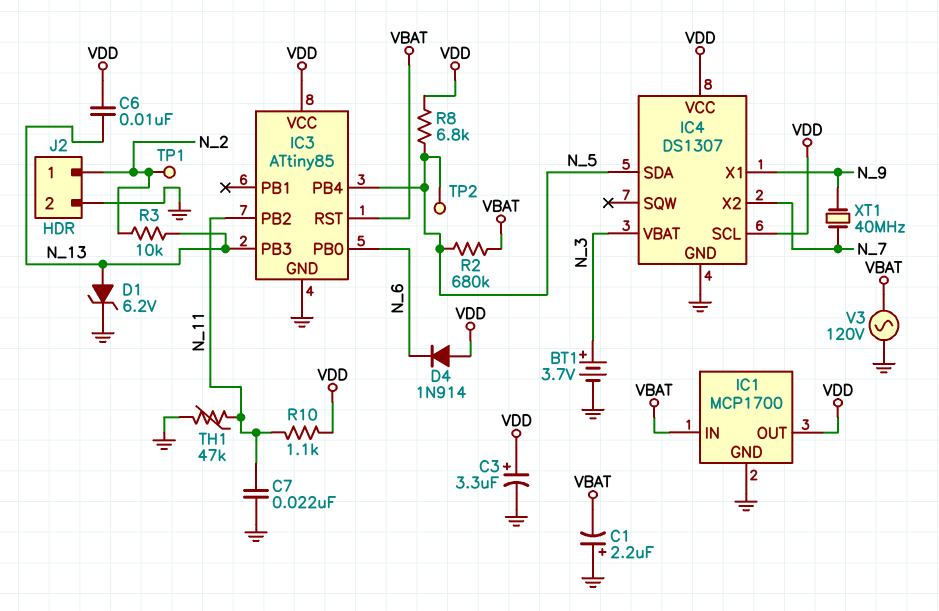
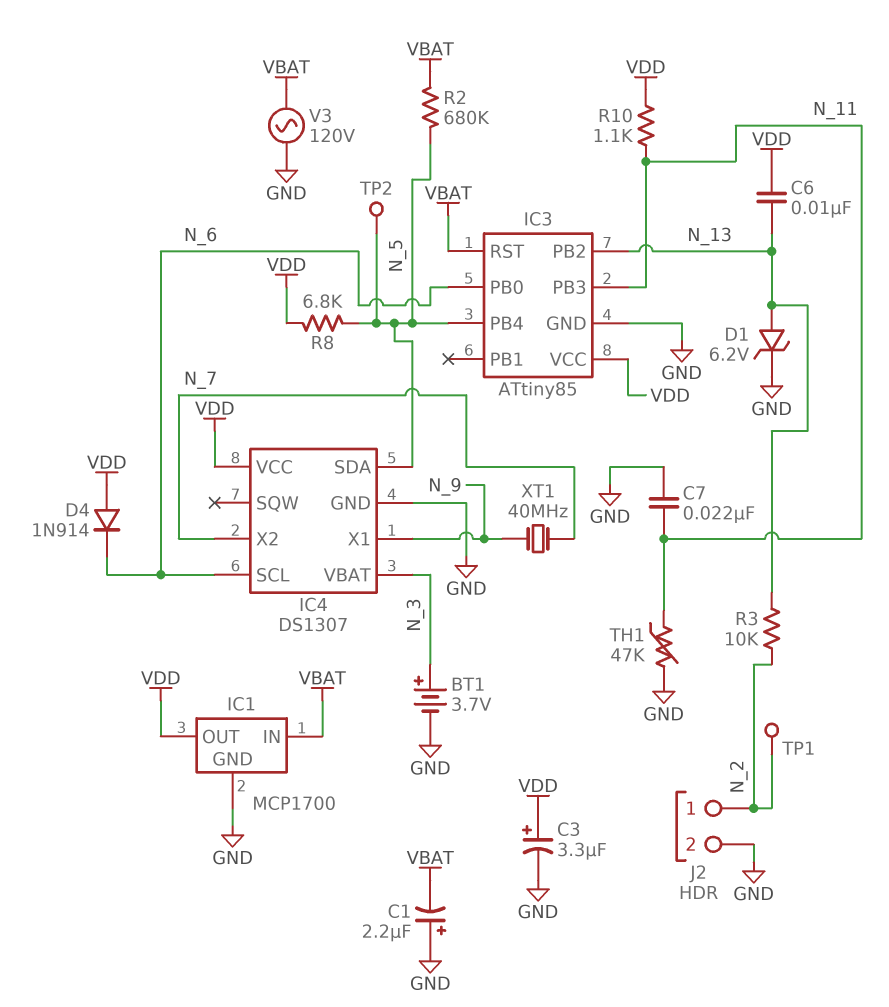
IC3 pin PB2: N_11 -> N_13
IC3 pin PB3: N_13 -> N_11
IC4 pin SCL: VDD -> N_6

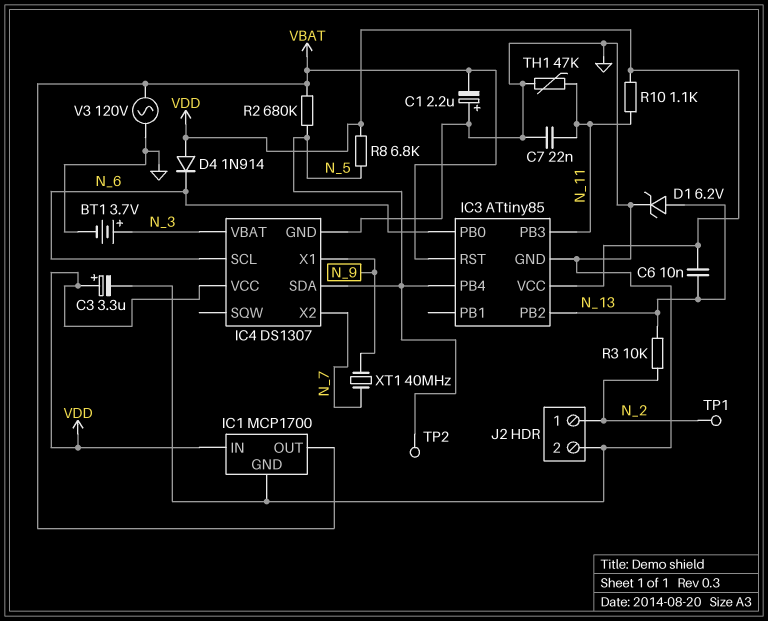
IC1 pin IN: VBAT -> VDD
IC1 pin OUT: VDD -> VBAT

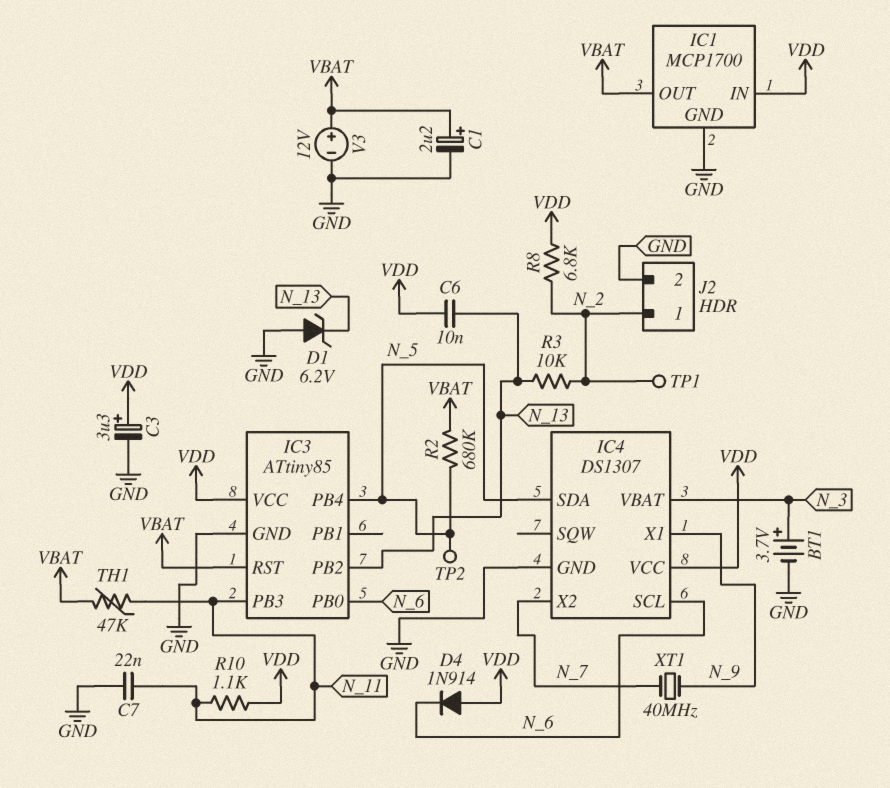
C1: 2.2uF (plus GND, minus VBAT) -> 2.2uF (plus VBAT, minus GND)
D1: zener 6.2V (A N_13, K GND) -> zener 6.2V (A GND, K N_13)
R8: 6.8k (N_5, VDD) -> 6.8k (N_2, VDD)
TH1: 47k (GND, N_11) -> 47k (N_11, VBAT)
V3: AC 120V (GND, VBAT) -> 12V (plus VBAT, minus GND)

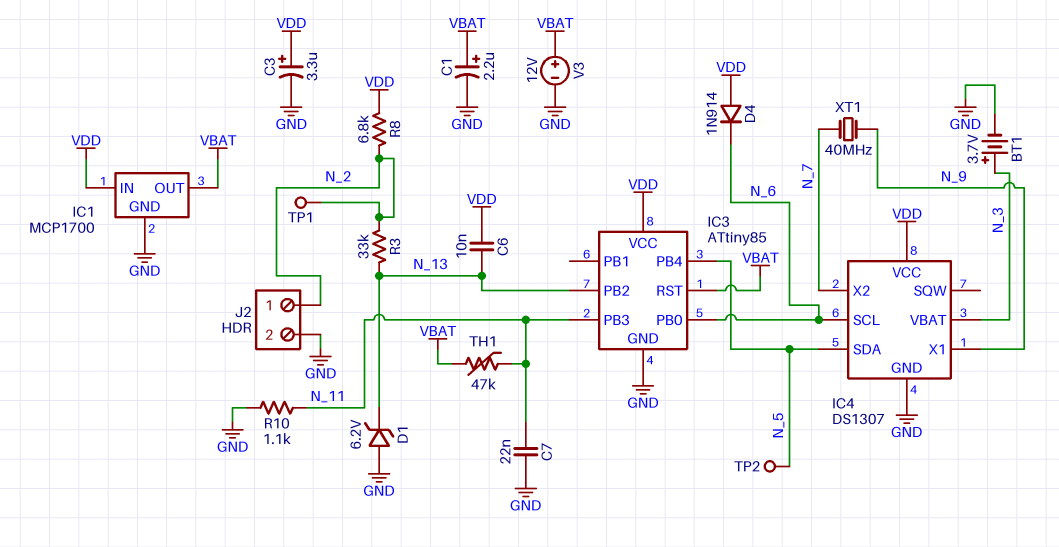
R2: 680k (N_5, VBAT) -> none
R3: 10k (N_2, N_13) -> 33k (N_2, N_13)
R10: 1.1k (N_11, VDD) -> 1.1k (GND, N_11)

